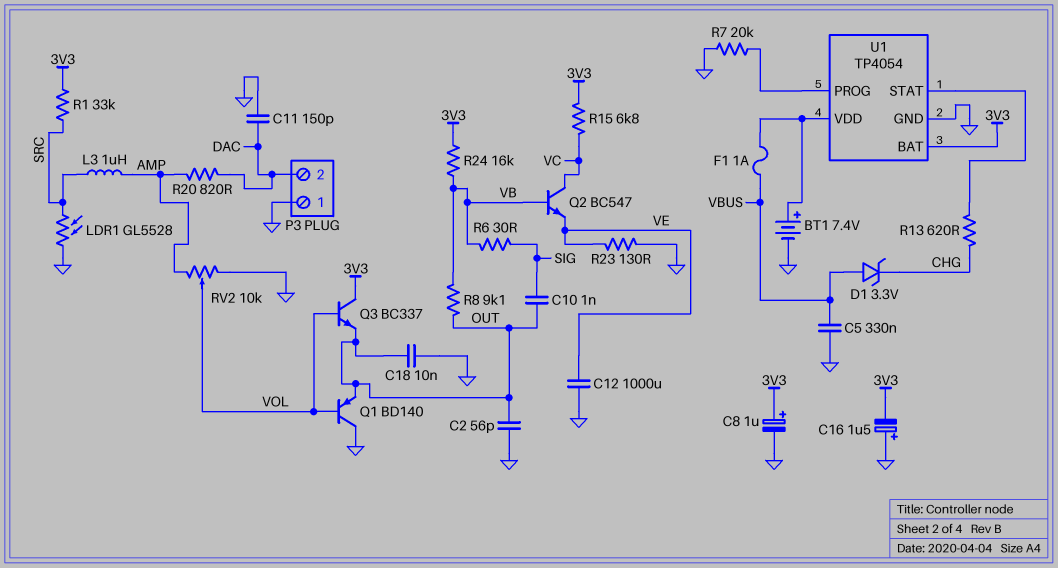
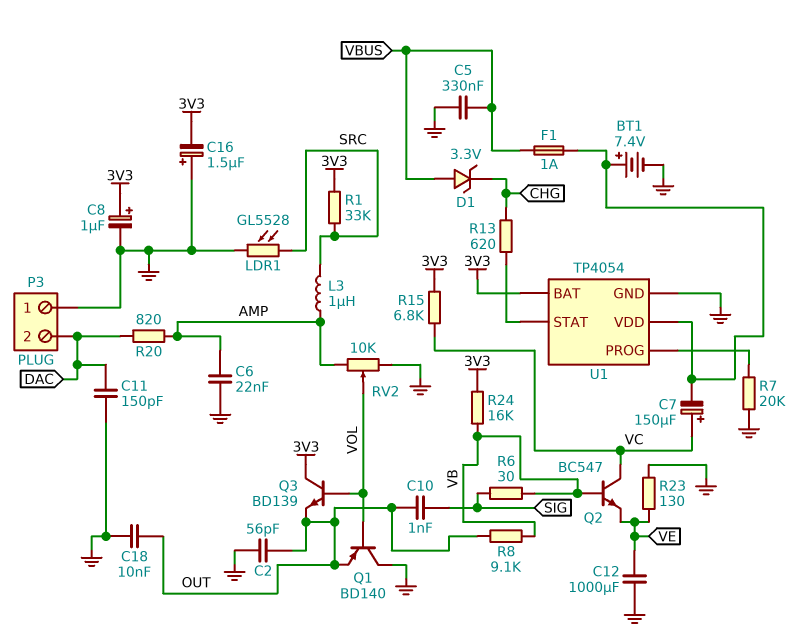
C6: none -> 22nF (AMP, GND)
C7: none -> 150uF (plus VC, minus U1/VDD)
Q3: NPN BC337 (B VOL, C 3V3, E OUT) -> NPN BD139 (B VOL, C 3V3, E OUT)

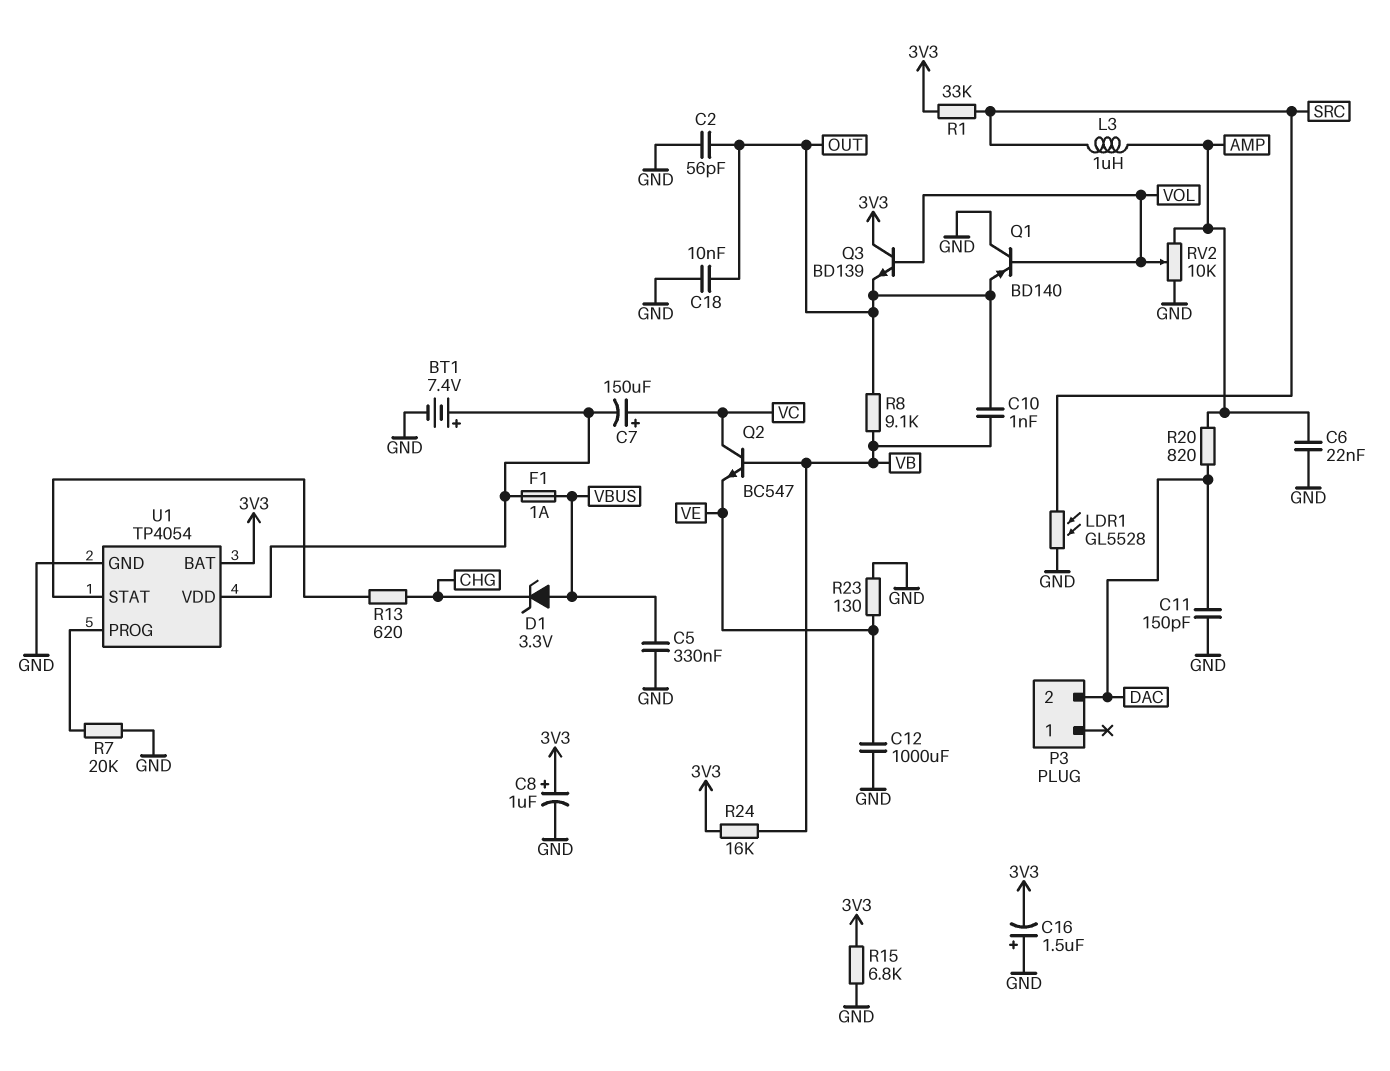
C10: 1nF (OUT, SIG) -> 1nF (OUT, VB)
P3 pin 1: GND -> none
R6: 30 (SIG, VB) -> none
R15: 6.8k (3V3, VC) -> 6.8k (3V3, GND)

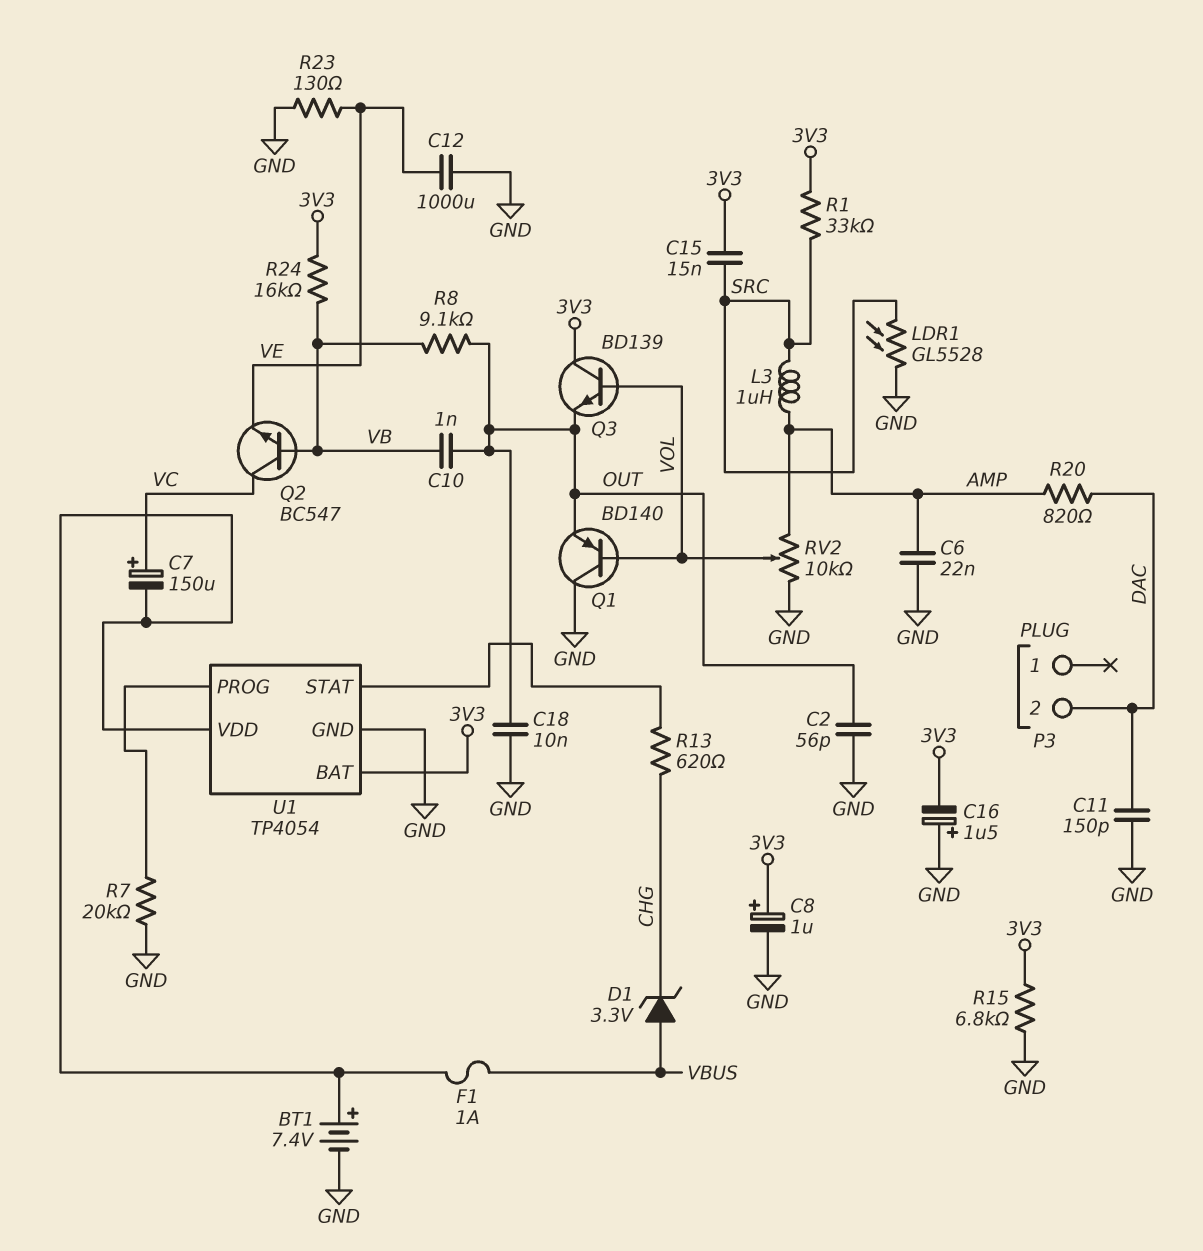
C5: 330nF (GND, VBUS) -> none
C15: none -> 15nF (3V3, SRC)

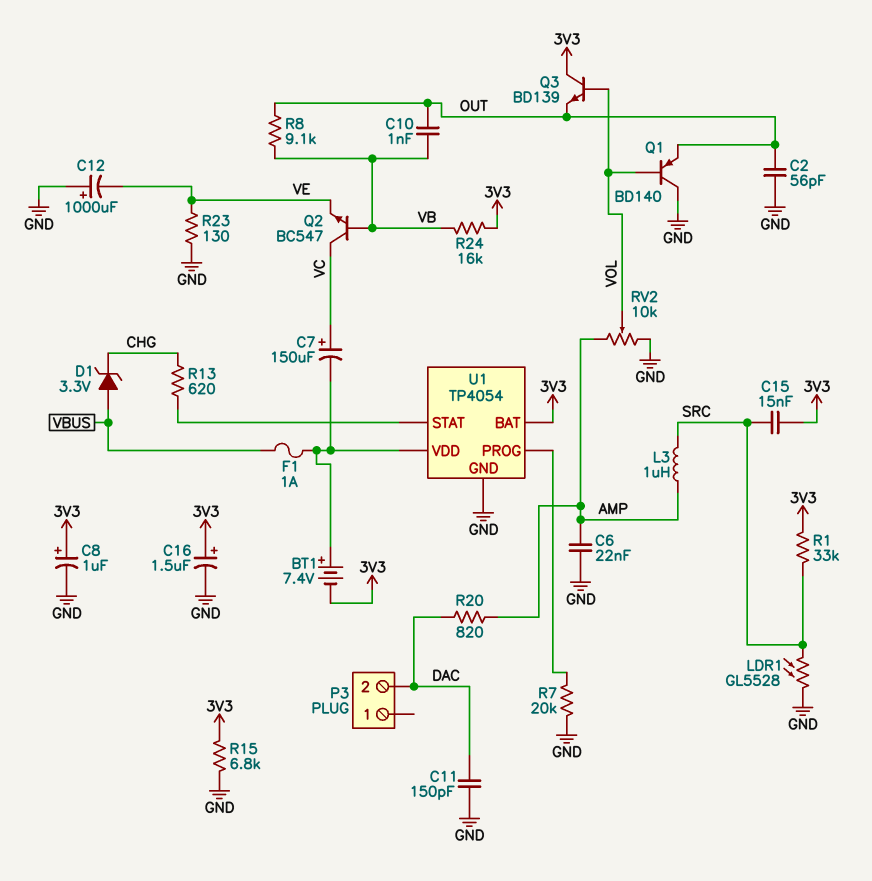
BT1: 7.4V (plus U1/VDD, minus GND) -> 7.4V (plus U1/VDD, minus 3V3)
C12: 1000uF (GND, VE) -> 1000uF (plus GND, minus VE)
C16: 1.5uF (plus GND, minus 3V3) -> 1.5uF (plus 3V3, minus GND)
C18: 10nF (GND, OUT) -> none

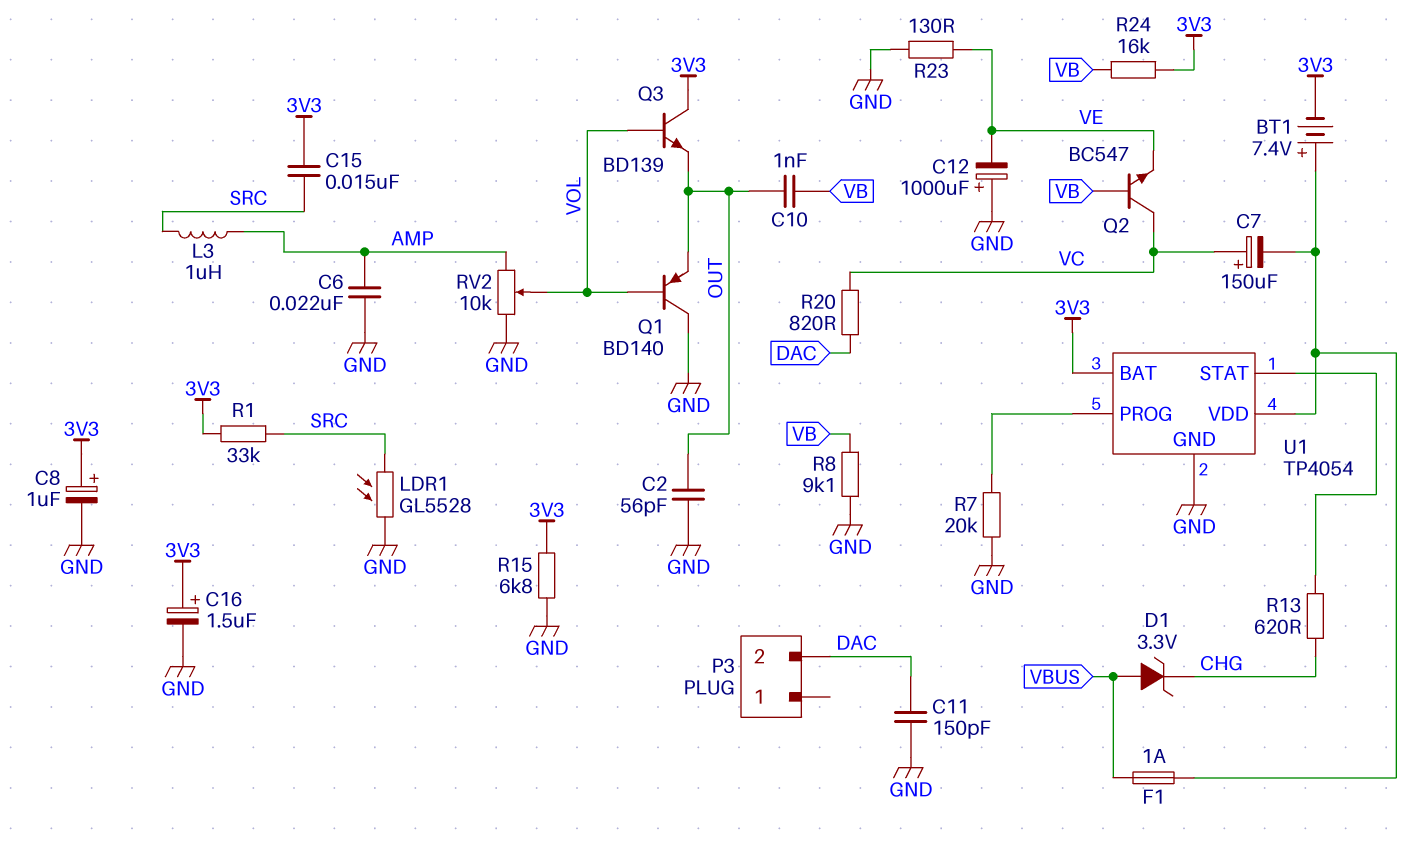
R8: 9.1k (OUT, VB) -> 9.1k (GND, VB)
R20: 820 (AMP, DAC) -> 820 (DAC, VC)

